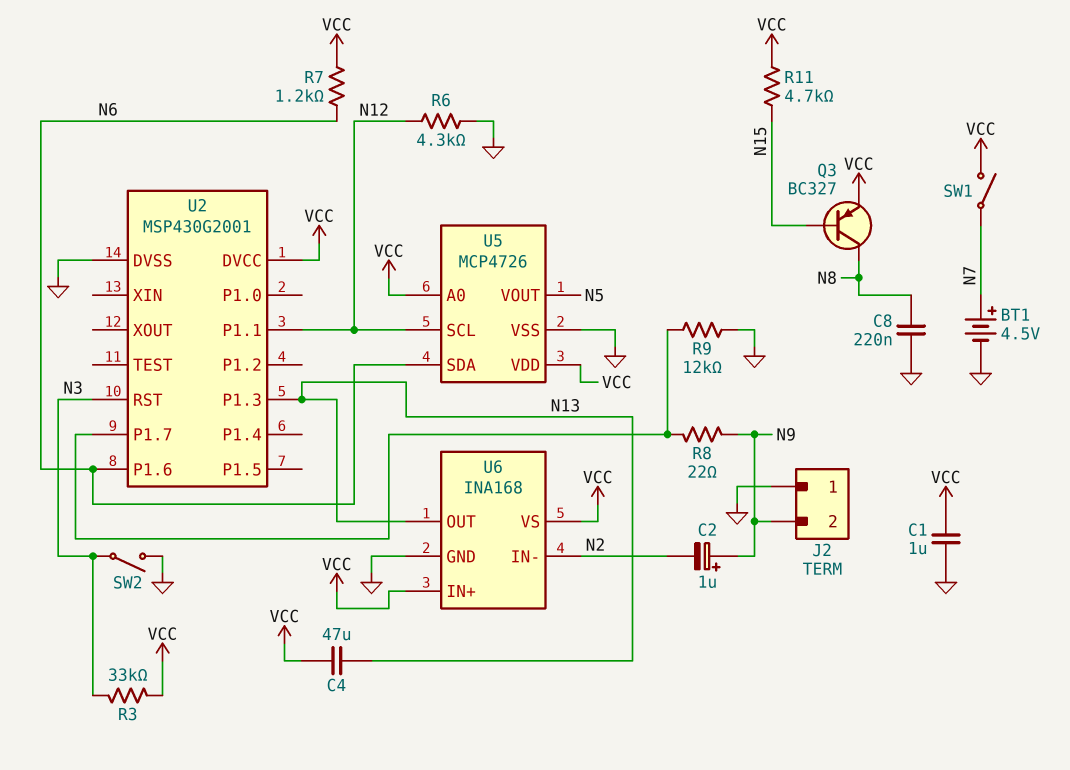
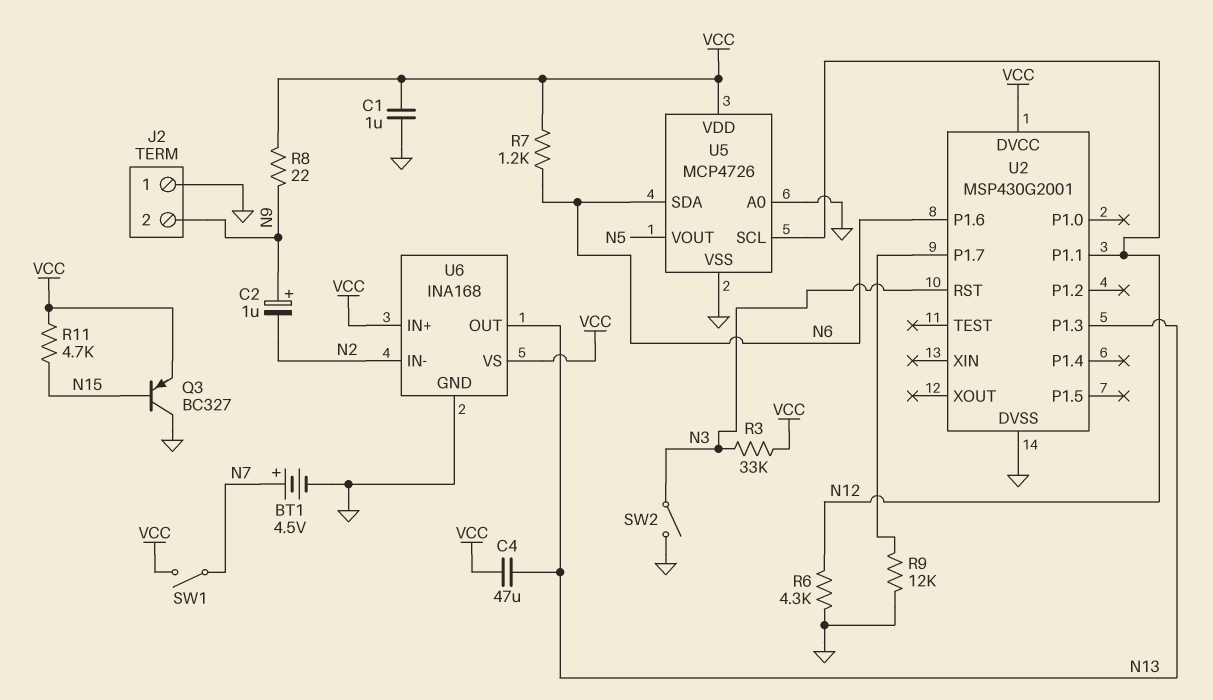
C8: 220nF (GND, N8) -> none
Q3: PNP BC327 (B N15, C N8, E VCC) -> PNP BC327 (B N15, C GND, E VCC)
R8: 22 (N9, U2/P1.7) -> 22 (N9, VCC)
U5 pin A0: VCC -> GND

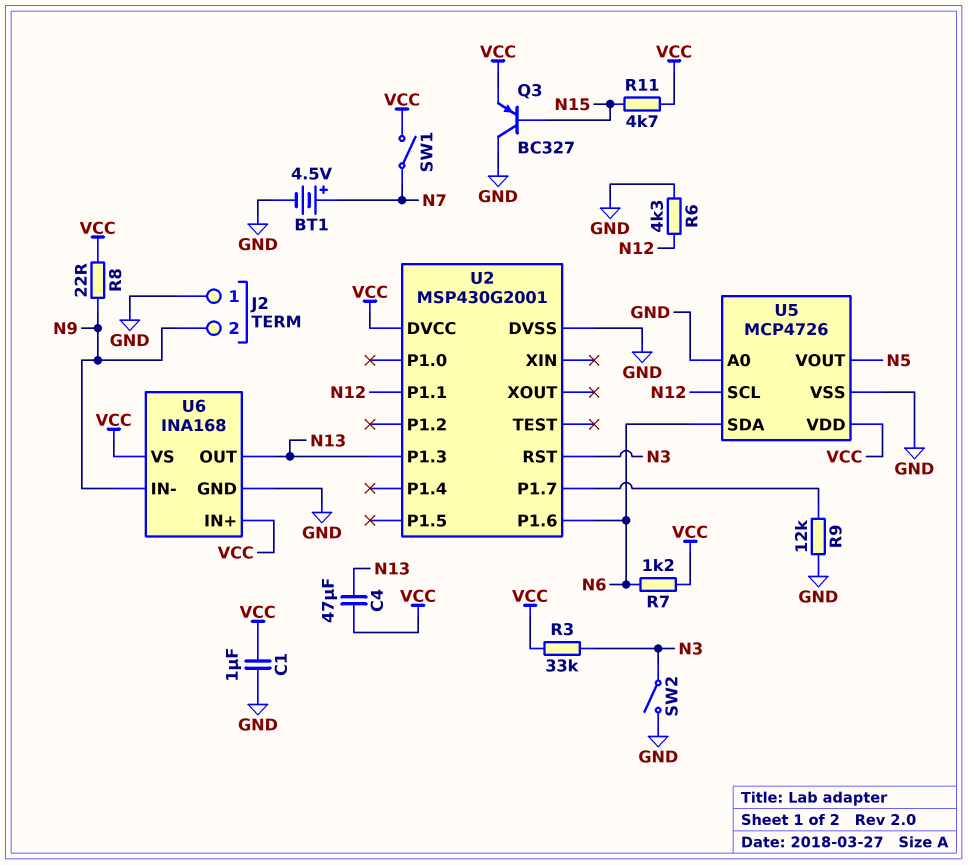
C2: 1uF (plus N9, minus N2) -> none
U6 pin IN-: N2 -> N9

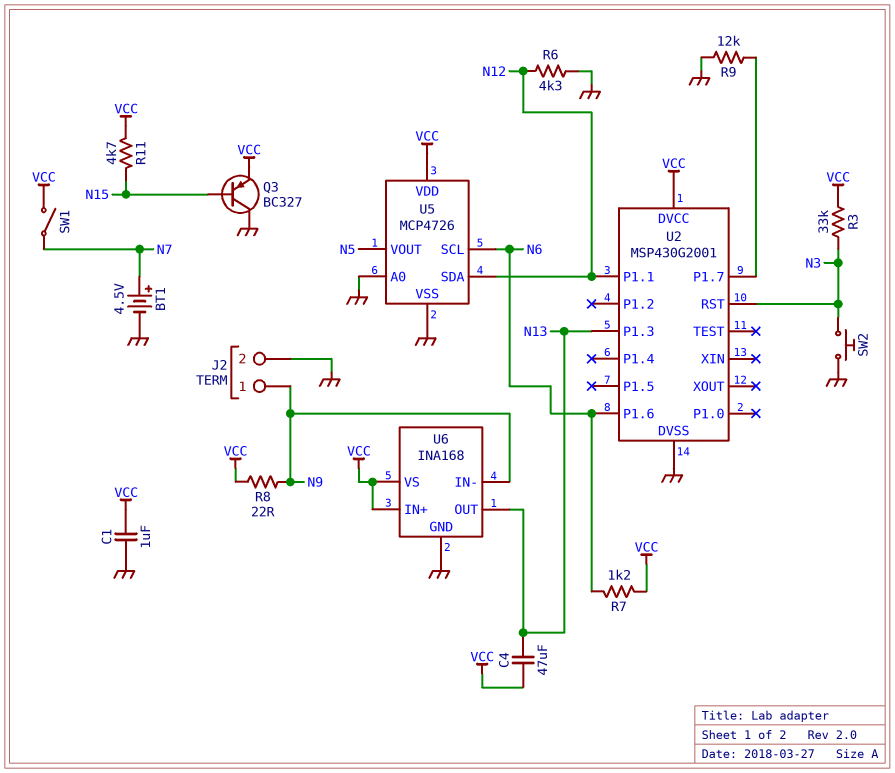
J2 pin 1: GND -> N9
J2 pin 2: N9 -> GND
SW2: switch (GND, N3) -> button (GND, N3)
U5 pin SCL: N12 -> N6
U5 pin SDA: N6 -> N12

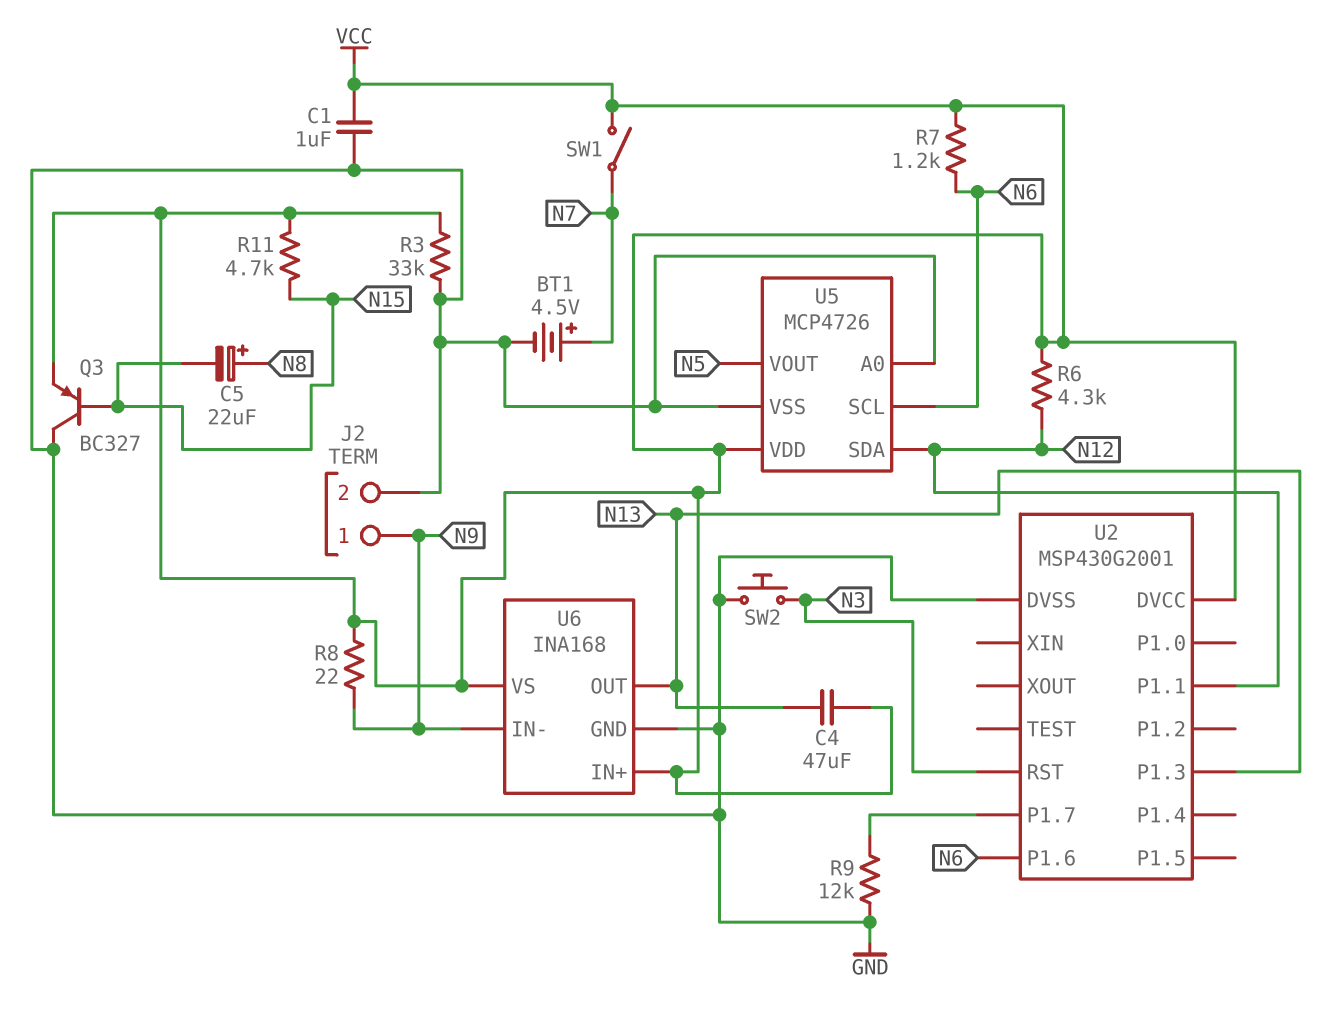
C5: none -> 22uF (plus N8, minus N15)
R3: 33k (N3, VCC) -> 33k (GND, VCC)
R6: 4.3k (GND, N12) -> 4.3k (N12, VCC)

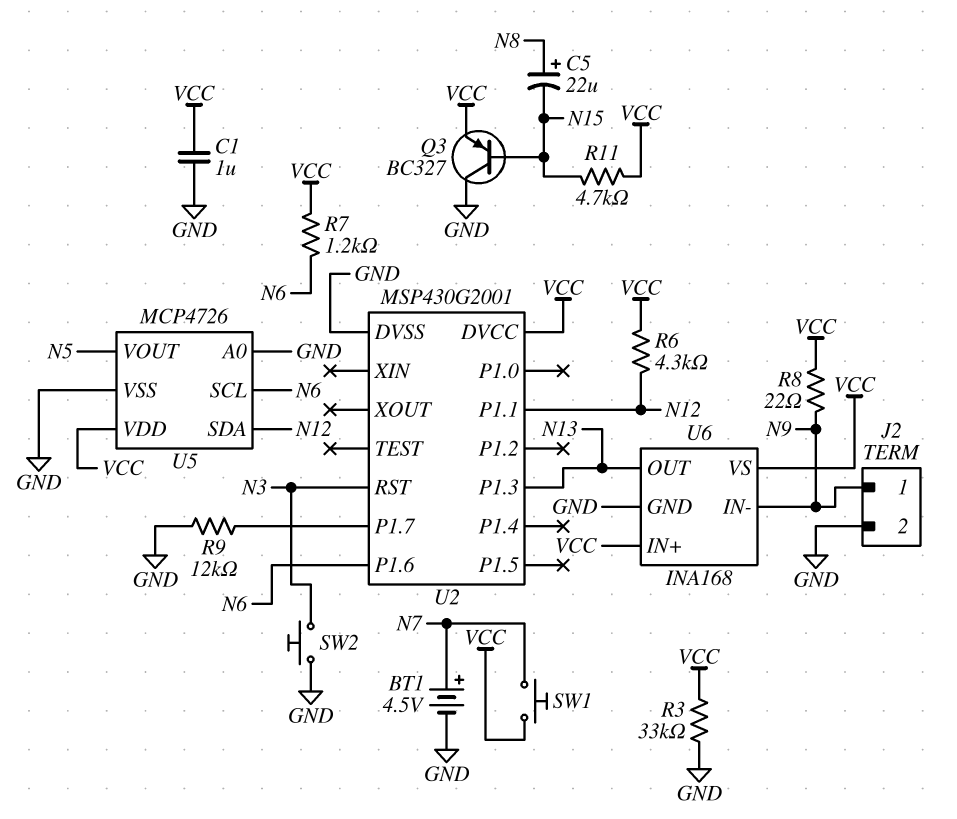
C4: 47uF (N13, VCC) -> none
SW1: switch (N7, VCC) -> button (N7, VCC)

